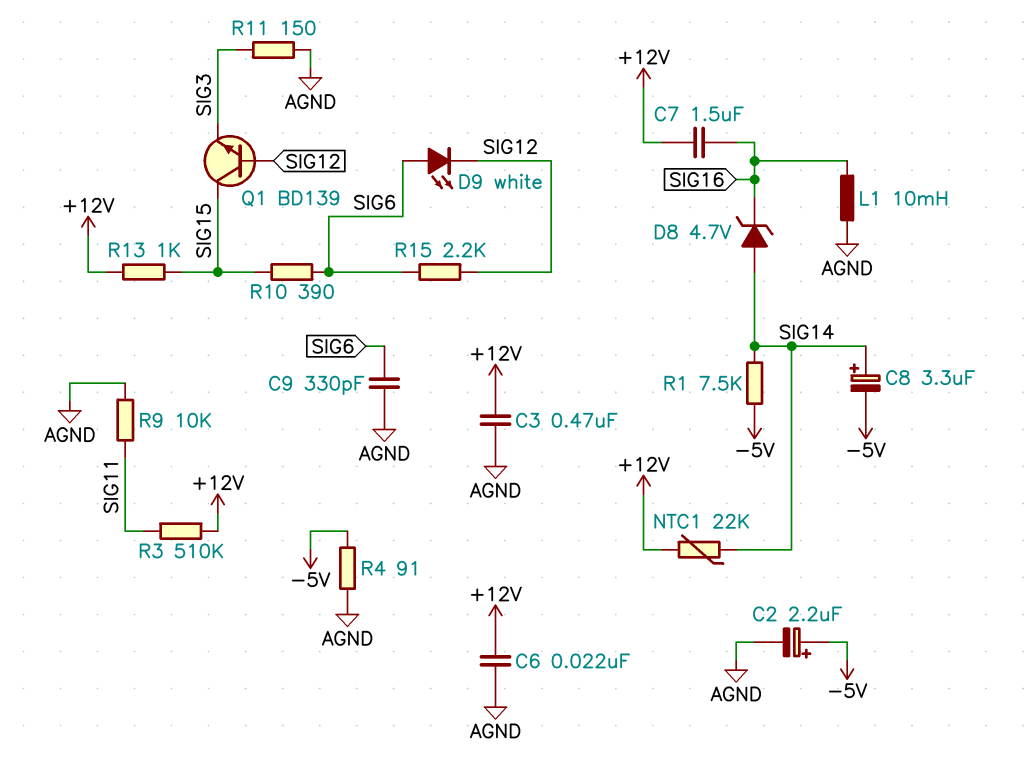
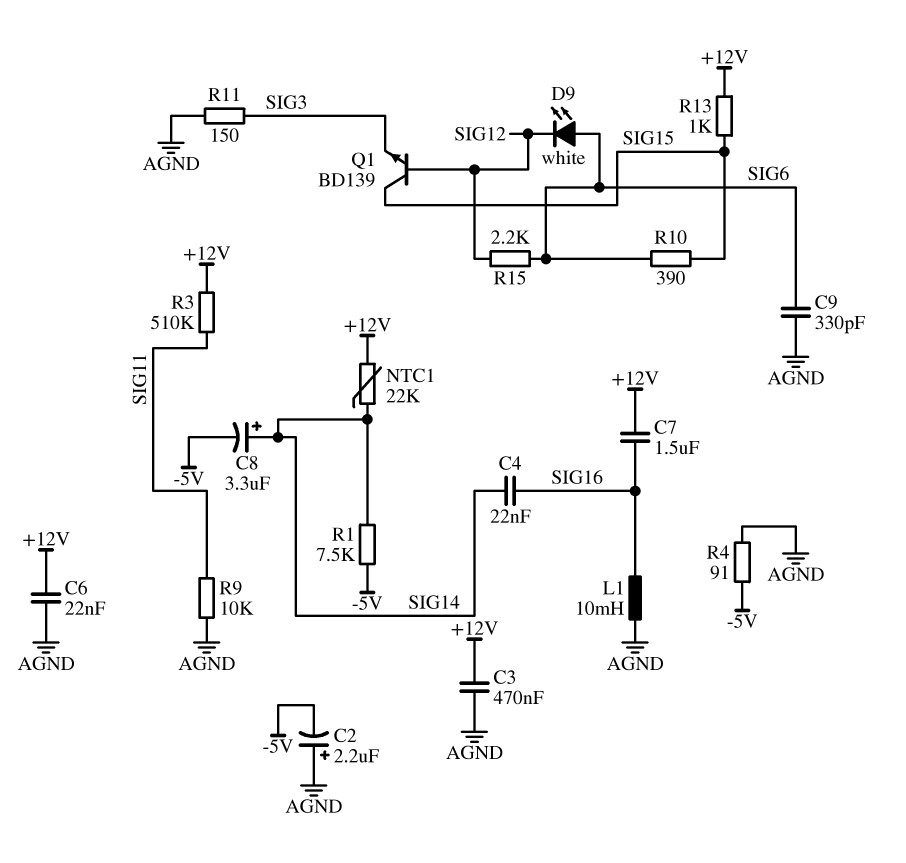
C2: 2.2uF (plus -5V, minus AGND) -> 2.2uF (plus AGND, minus -5V)
C4: none -> 22nF (SIG14, SIG16)
D8: zener 4.7V (A SIG14, K SIG16) -> none

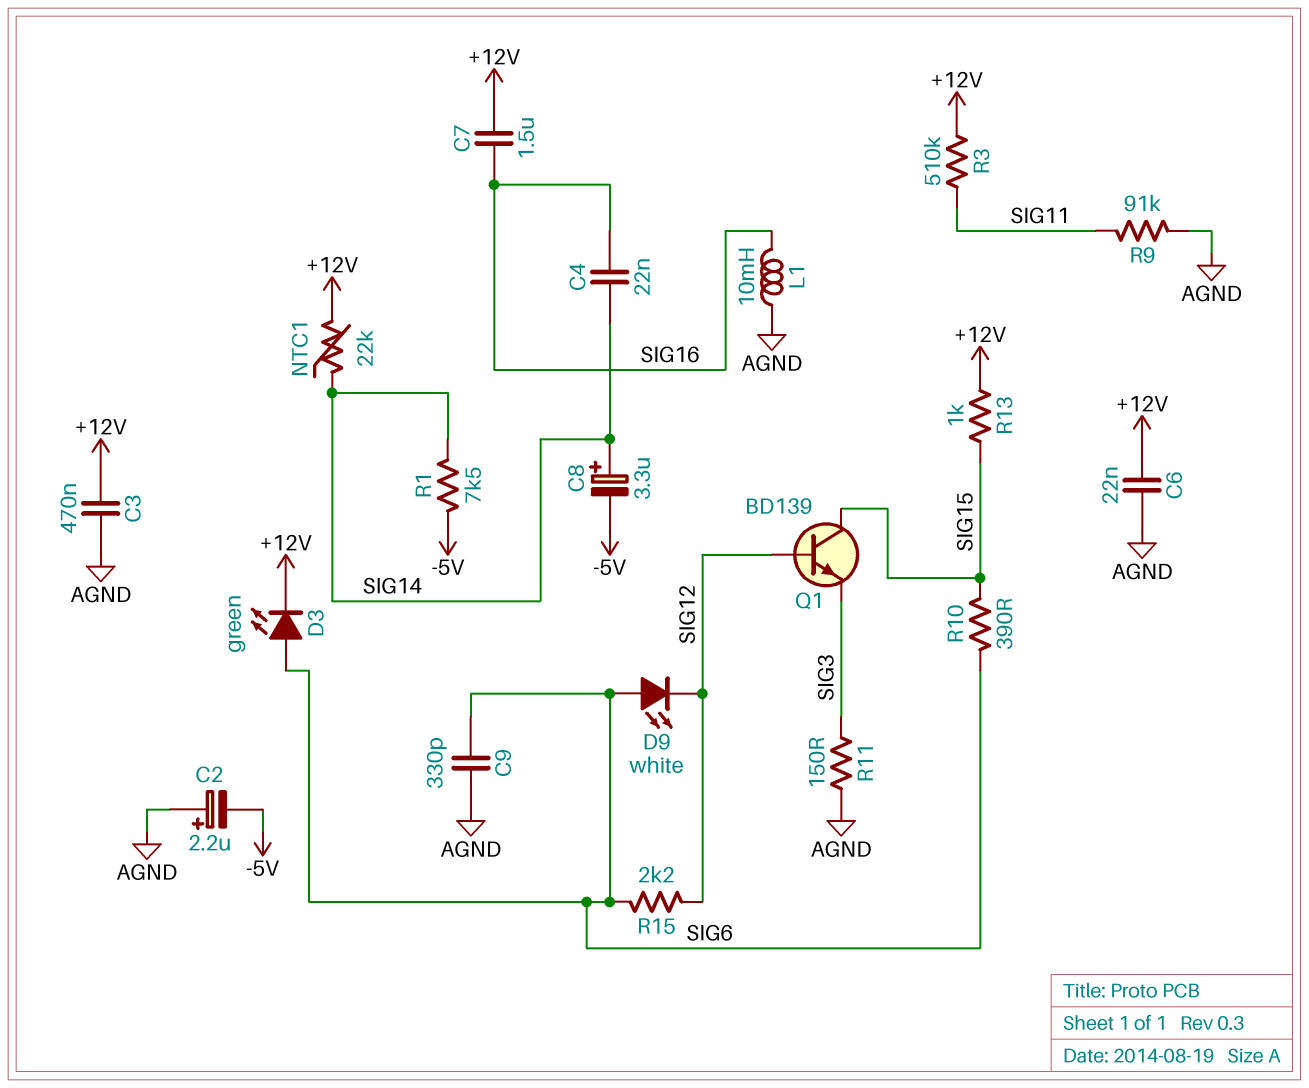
D3: none -> LED green (A SIG6, K +12V)
R4: 91 (-5V, AGND) -> none
R9: 10k (AGND, SIG11) -> 91k (AGND, SIG11)

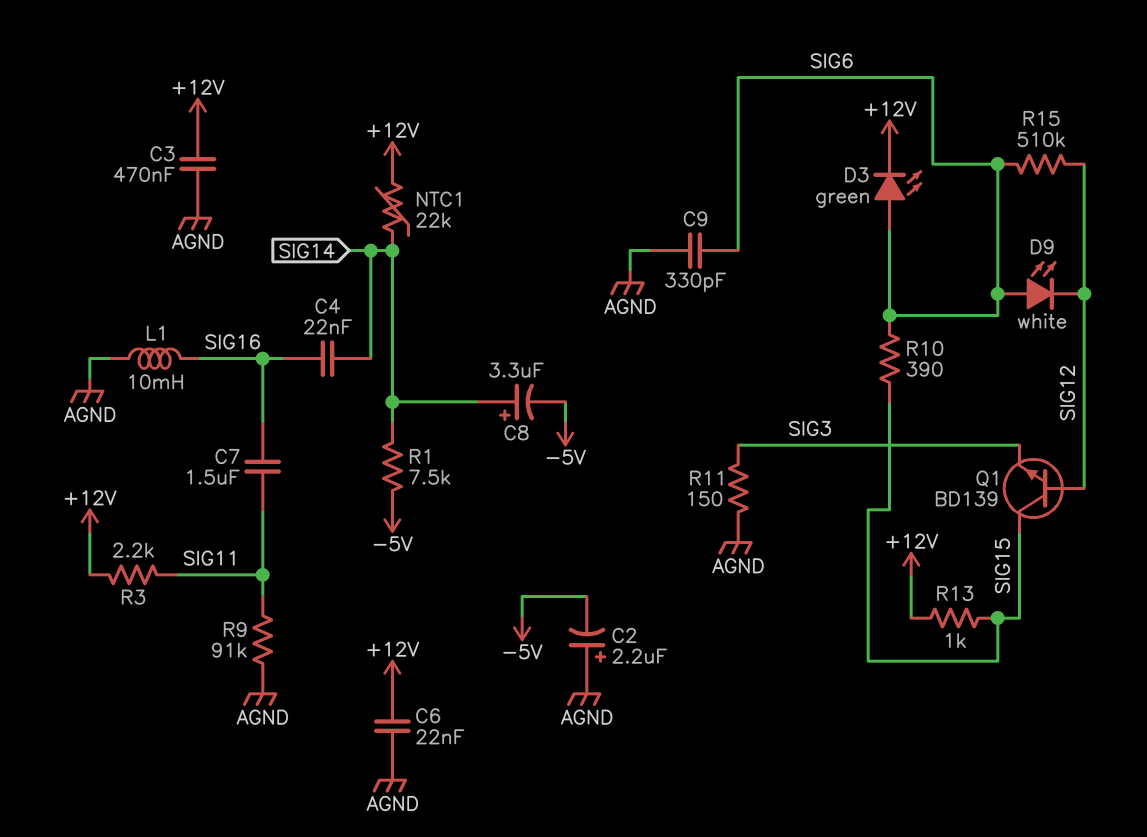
C7: 1.5uF (+12V, SIG16) -> 1.5uF (SIG11, SIG16)
R3: 510k (+12V, SIG11) -> 2.2k (+12V, SIG11)
R15: 2.2k (SIG6, SIG12) -> 510k (SIG6, SIG12)

